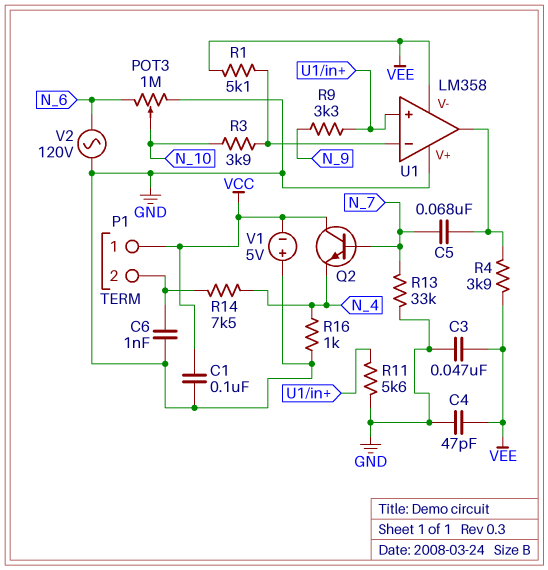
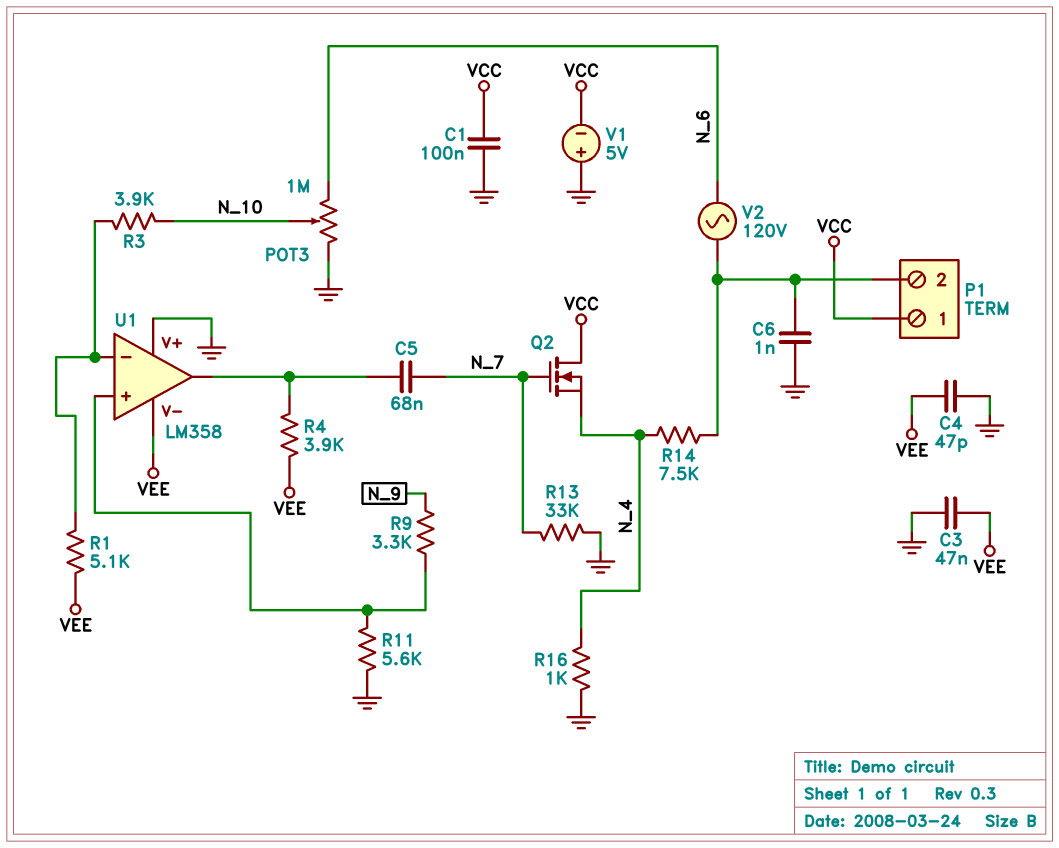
Q2: NPN (B N_7, C VCC, E N_4) -> NMOS (G N_7, D VCC, S N_4)
V2: AC 120V (GND, N_6) -> AC 120V (N_6, P1/2)

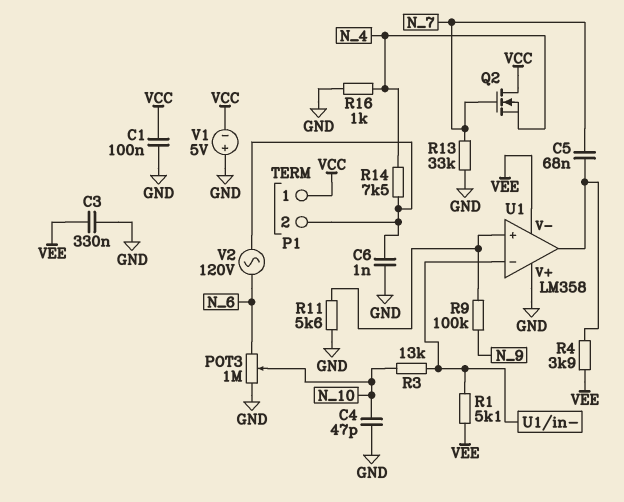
C3: 47nF (GND, VEE) -> 330nF (GND, VEE)
C4: 47pF (GND, VEE) -> 47pF (GND, N_10)
R3: 3.9k (N_10, U1/in-) -> 13k (N_10, U1/in-)
R9: 3.3k (N_9, U1/in+) -> 100k (N_9, U1/in+)

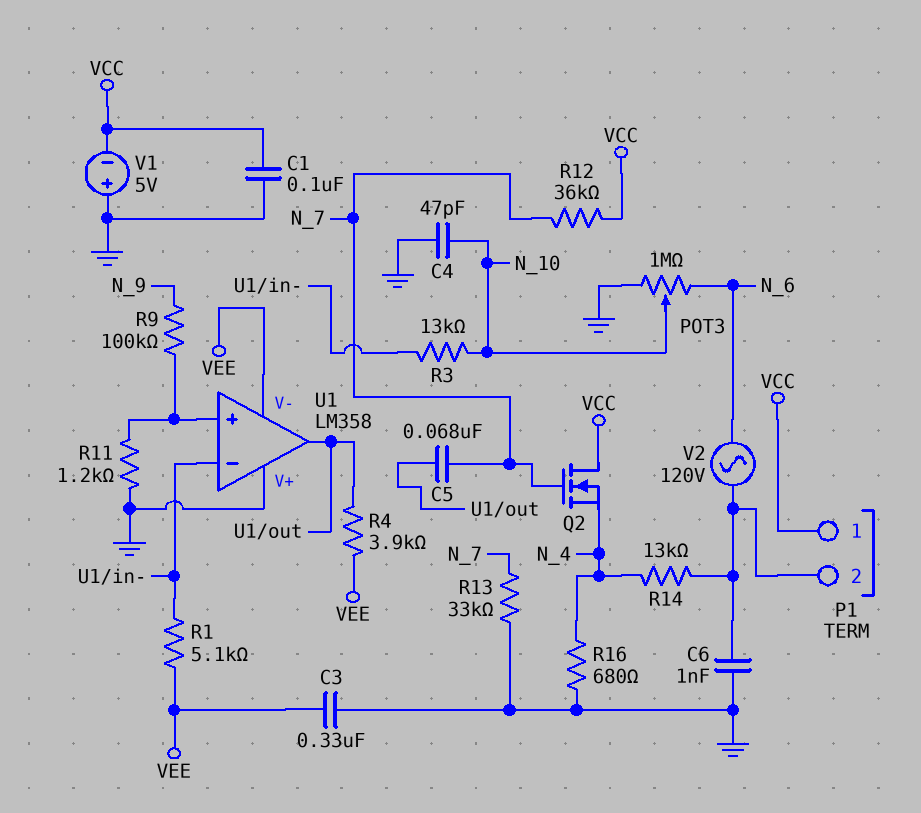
R11: 5.6k (GND, U1/in+) -> 1.2k (GND, U1/in+)
R12: none -> 36k (N_7, VCC)
R14: 7.5k (N_4, P1/2) -> 13k (N_4, P1/2)
R16: 1k (GND, N_4) -> 680 (GND, N_4)

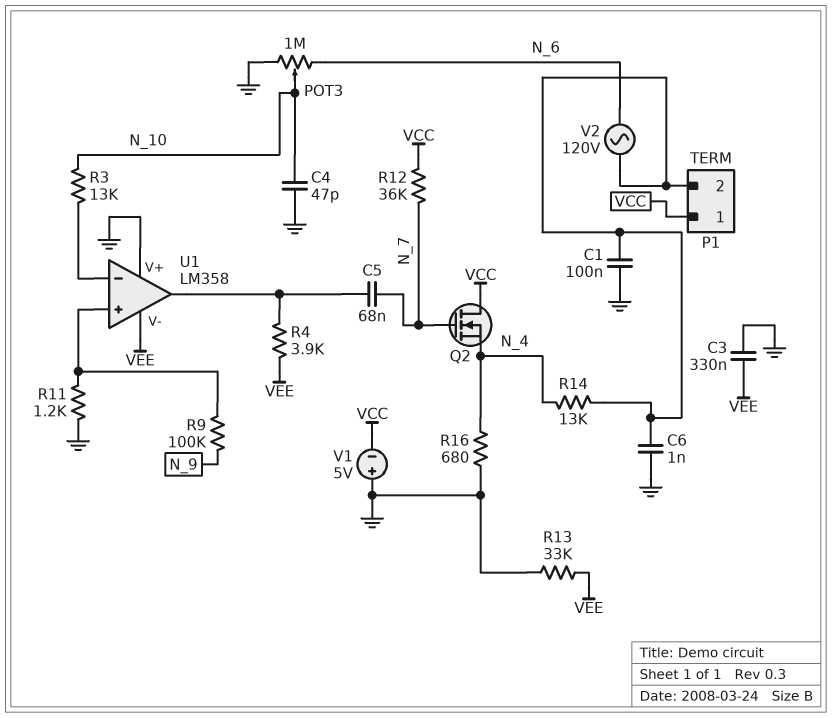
C1: 100nF (GND, VCC) -> 100nF (GND, P1/2)
R1: 5.1k (U1/in-, VEE) -> none
R13: 33k (GND, N_7) -> 33k (GND, VEE)

